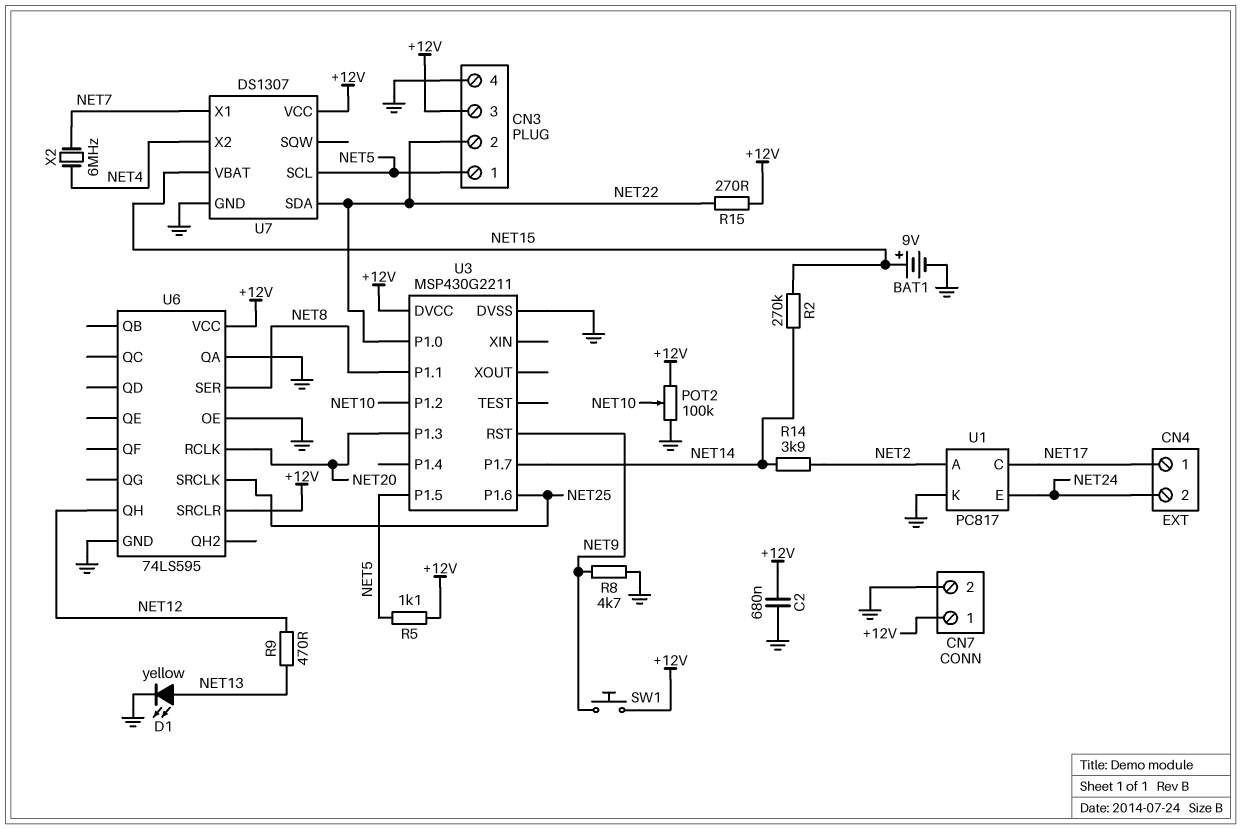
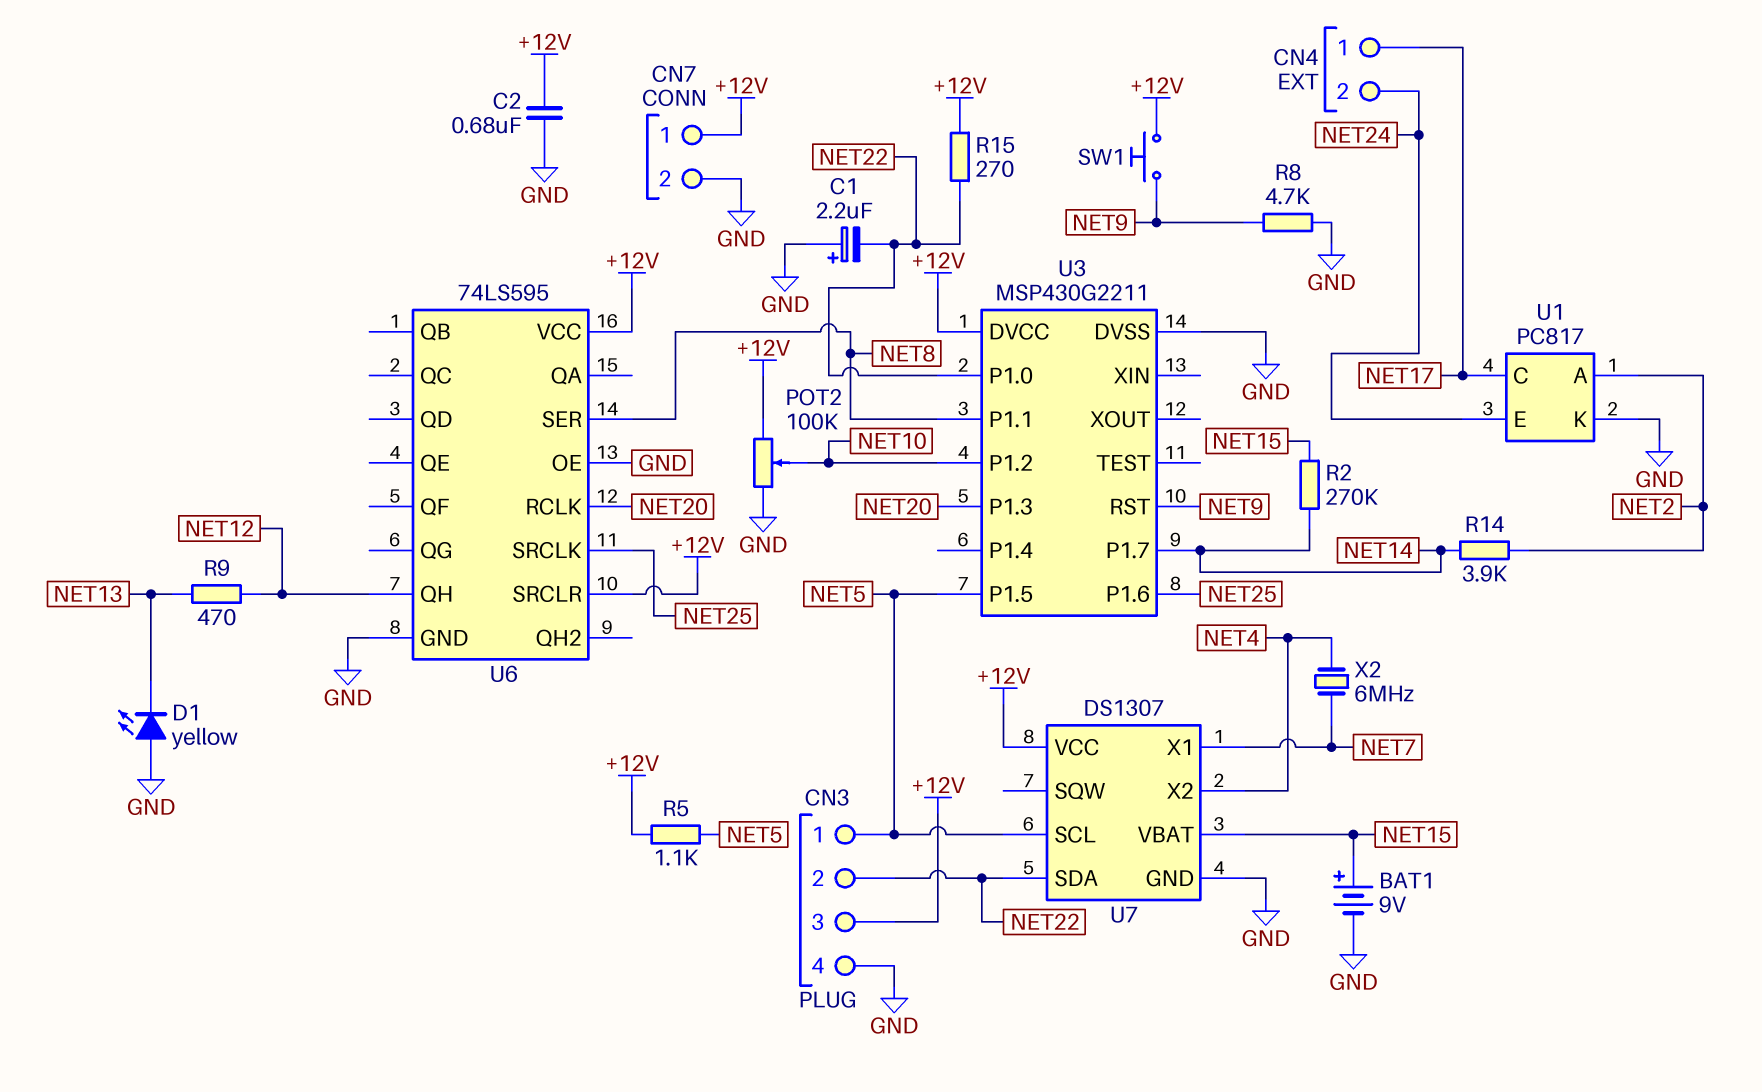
C1: none -> 2.2uF (plus GND, minus NET22)
D1: LED yellow (A NET13, K GND) -> LED yellow (A GND, K NET13)
U6 pin QA: GND -> none

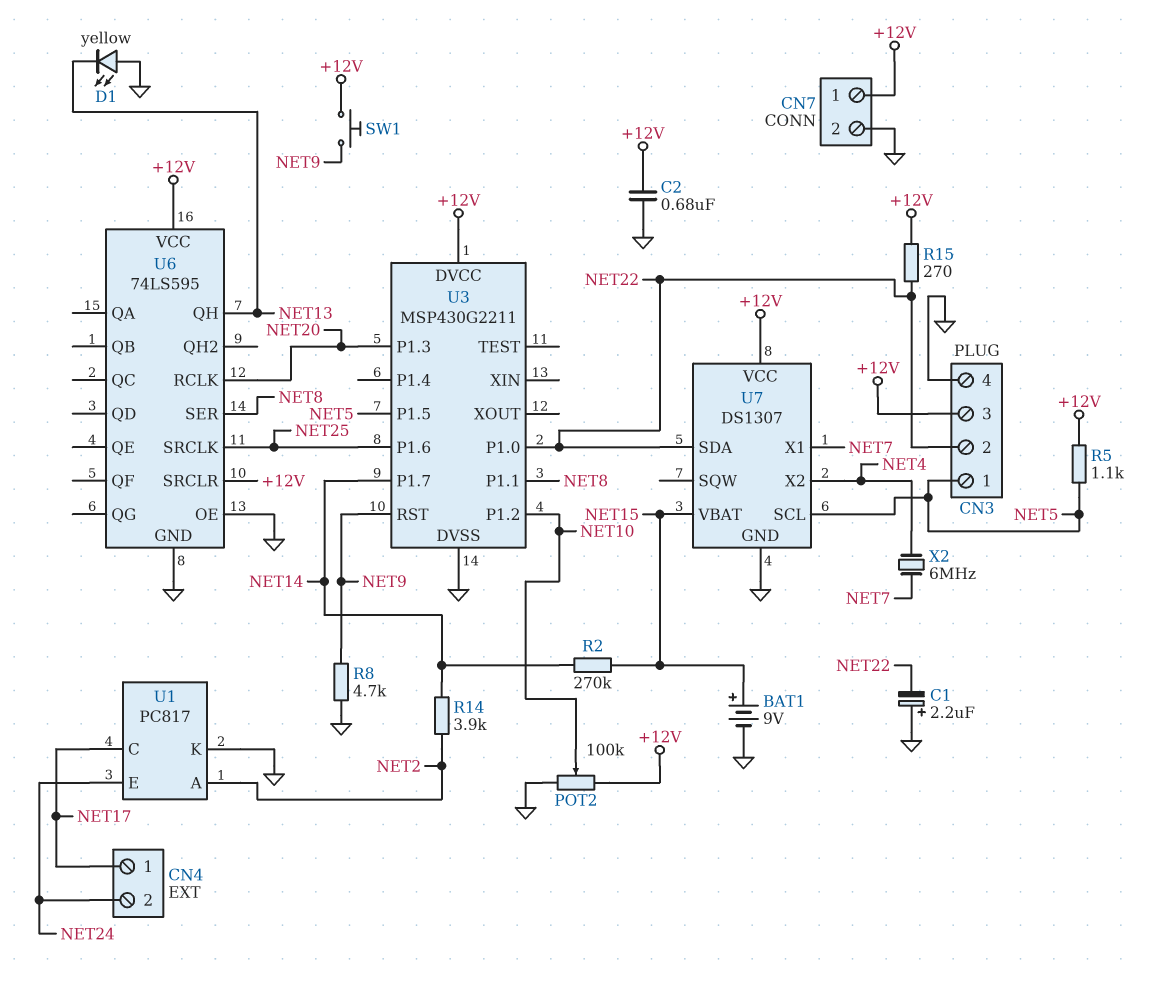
R9: 470 (NET12, NET13) -> none
U6 pin QH: NET12 -> NET13

